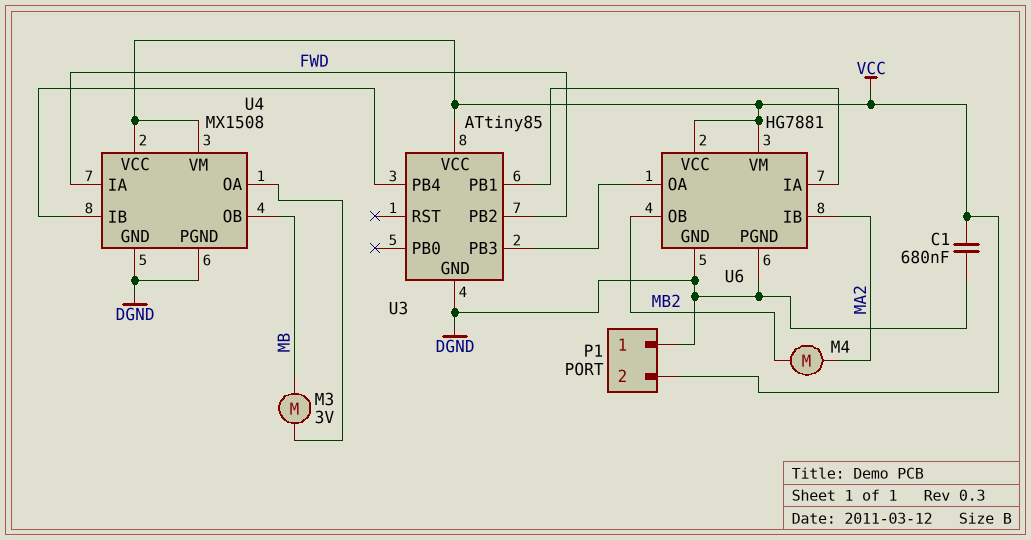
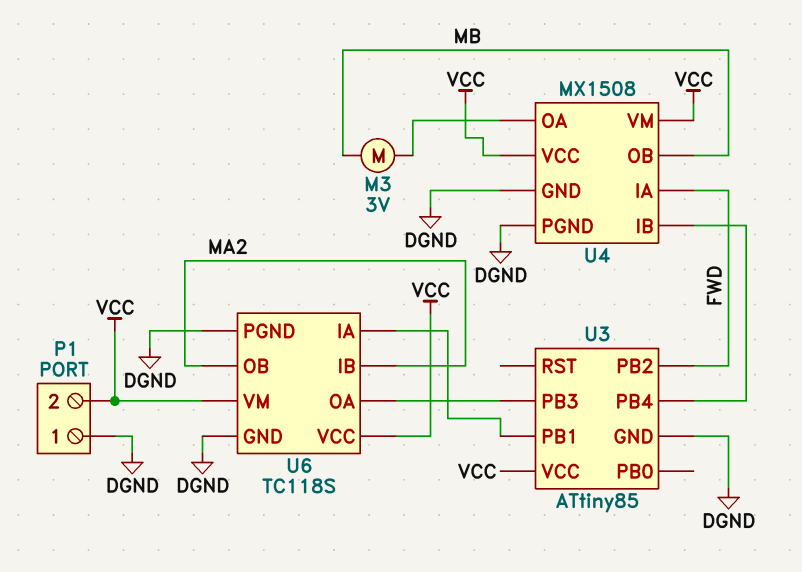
C1: 680nF (DGND, VCC) -> none
M4: motor (MA2, MB2) -> none
U6: HG7881 -> TC118S
U6 pin OB: MB2 -> MA2

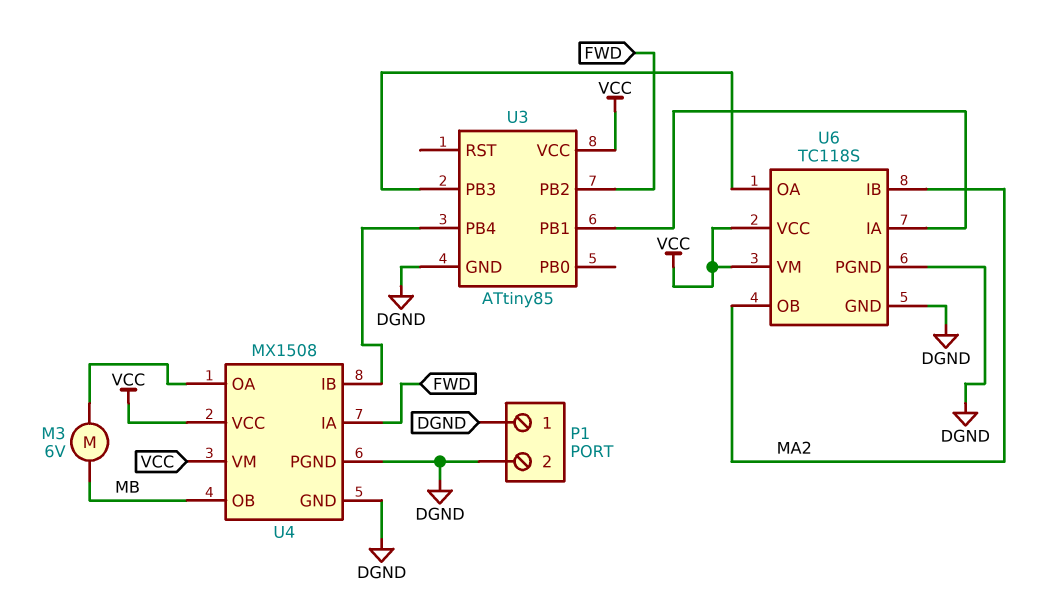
M3: motor 3V (MB, U4/OA) -> motor 6V (MB, U4/OA)
P1 pin 2: VCC -> DGND

